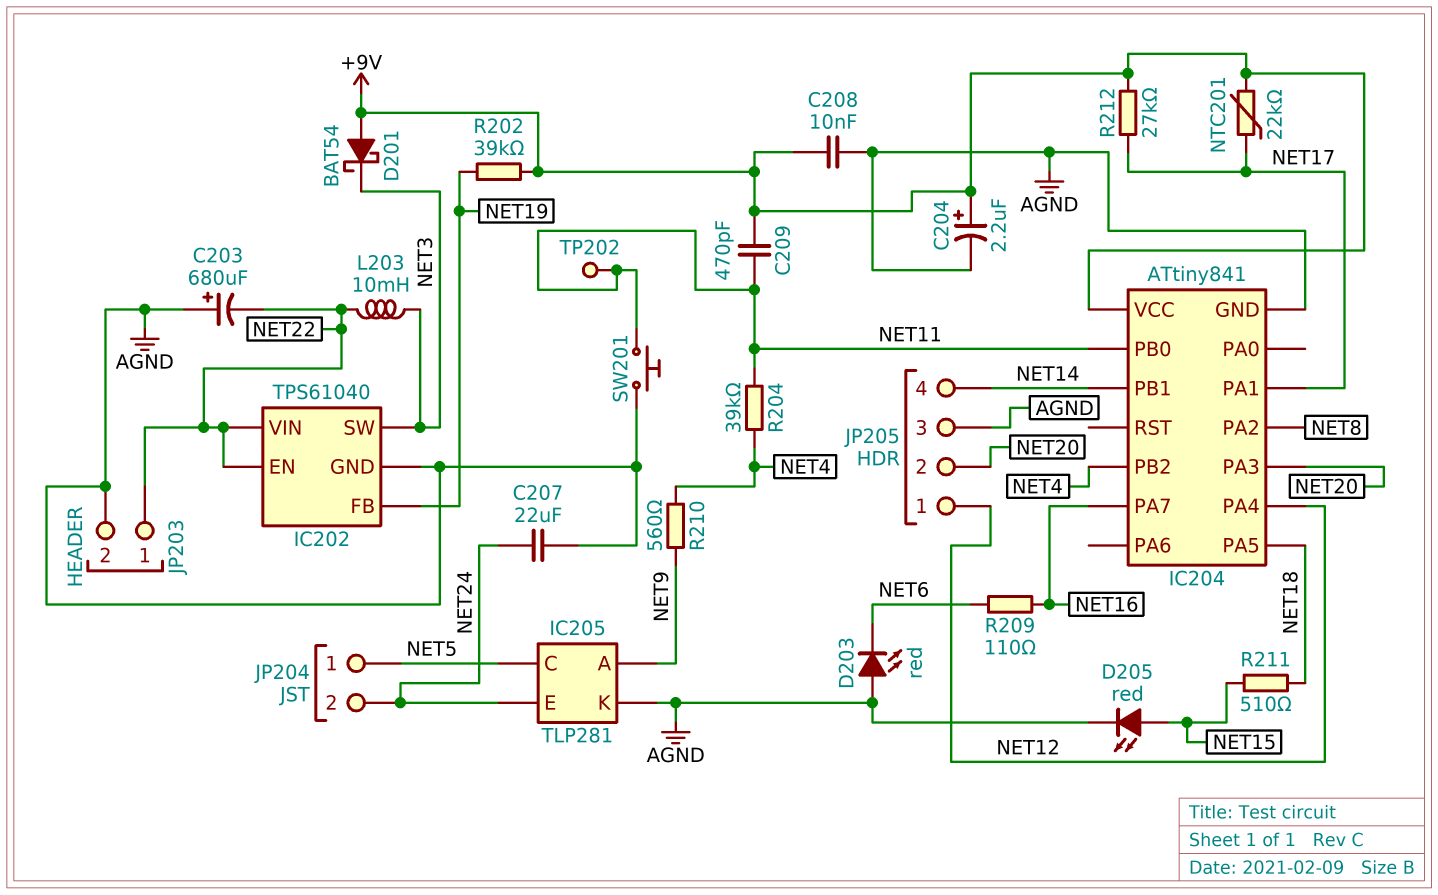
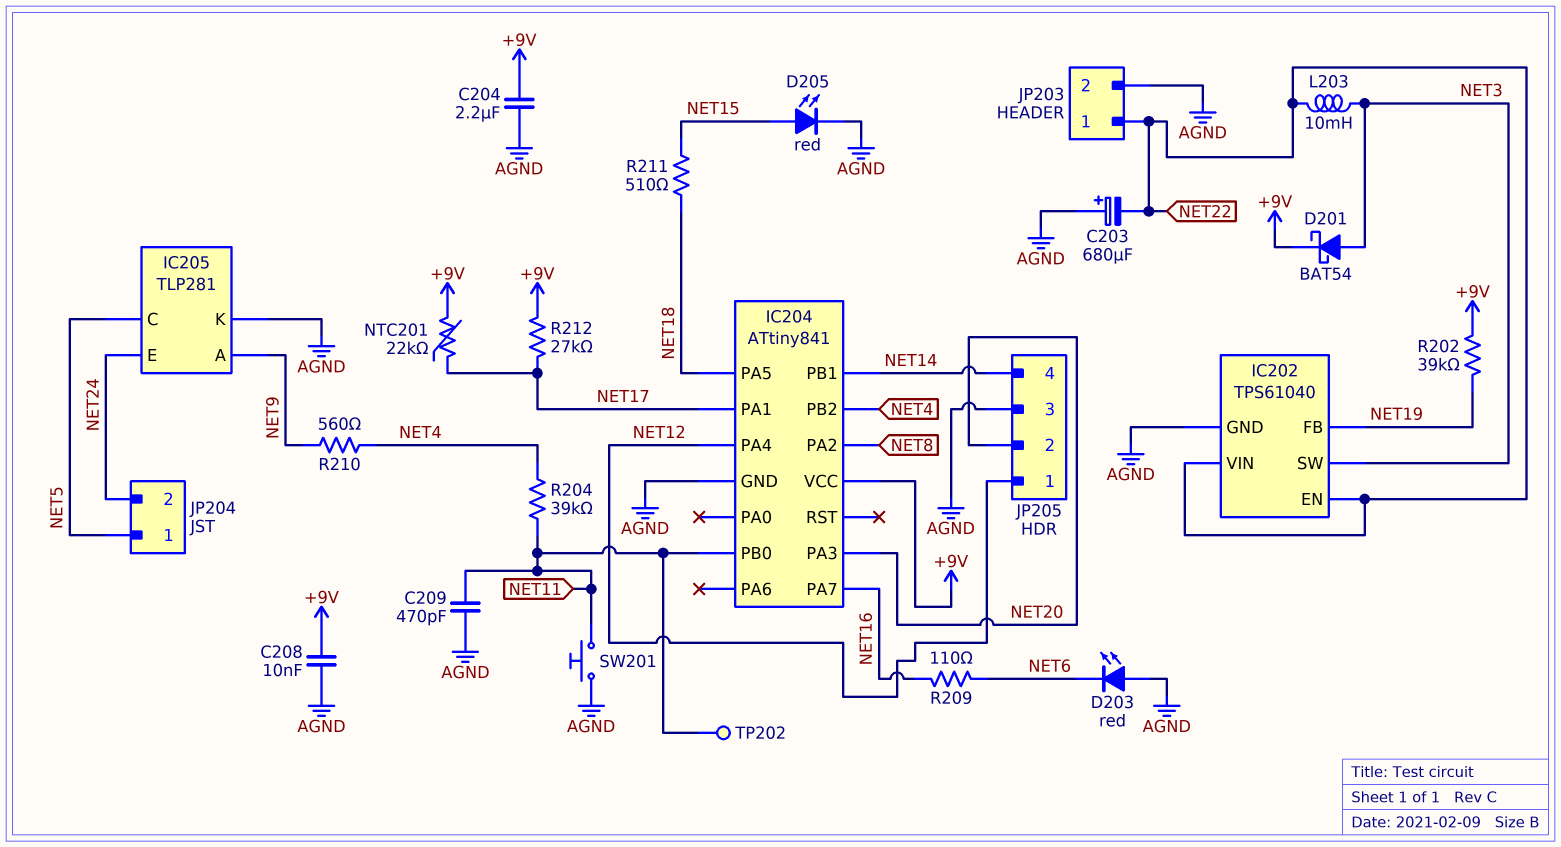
C204: 2.2uF (plus +9V, minus AGND) -> 2.2uF (+9V, AGND)
C207: 22uF (AGND, NET24) -> none
C209: 470pF (+9V, NET11) -> 470pF (AGND, NET11)
D201: schottky BAT54 (A +9V, K NET3) -> schottky BAT54 (A NET3, K +9V)

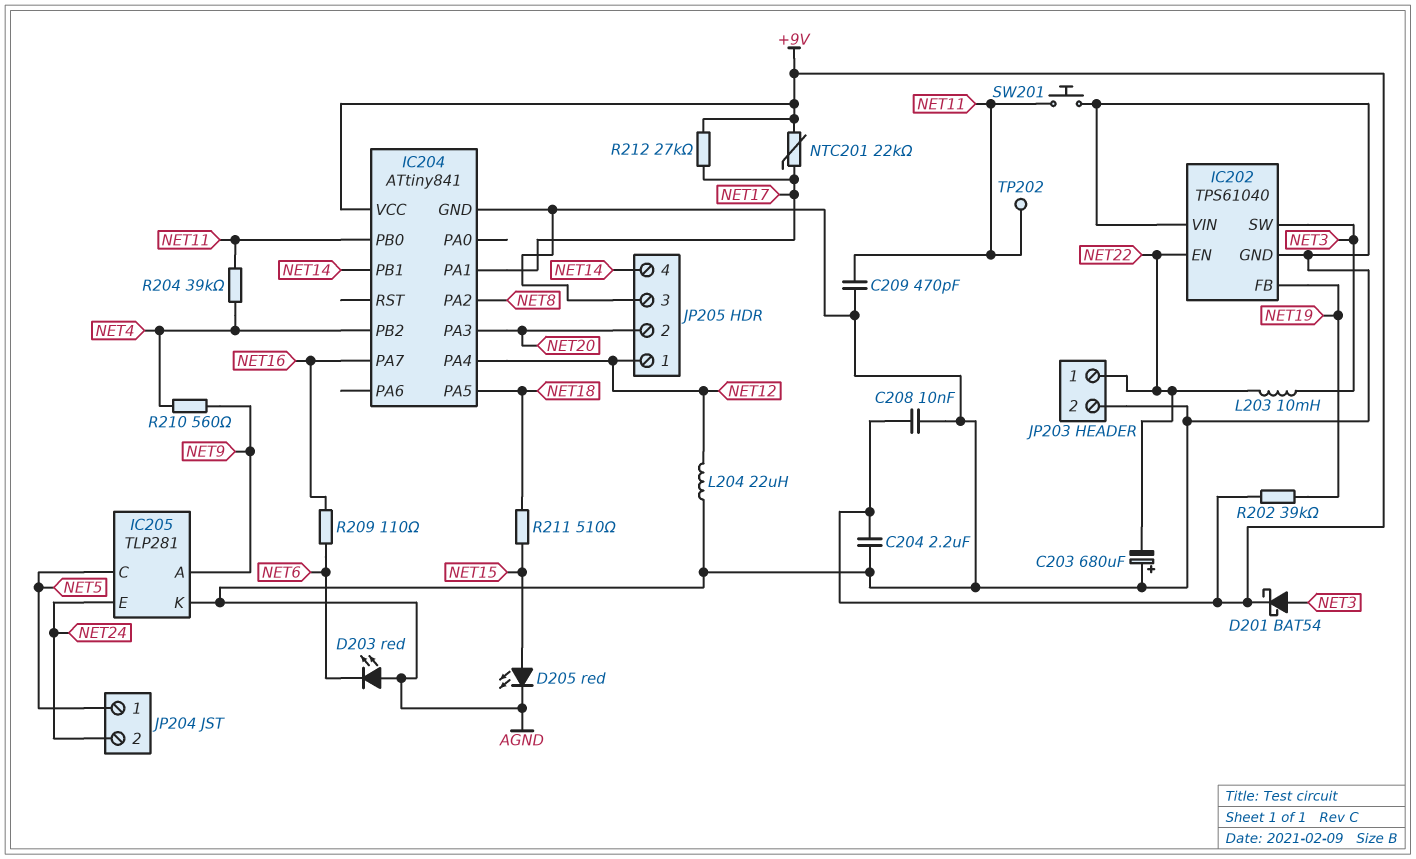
IC202 pin VIN: NET22 -> AGND
L204: none -> 22uH (AGND, NET12)

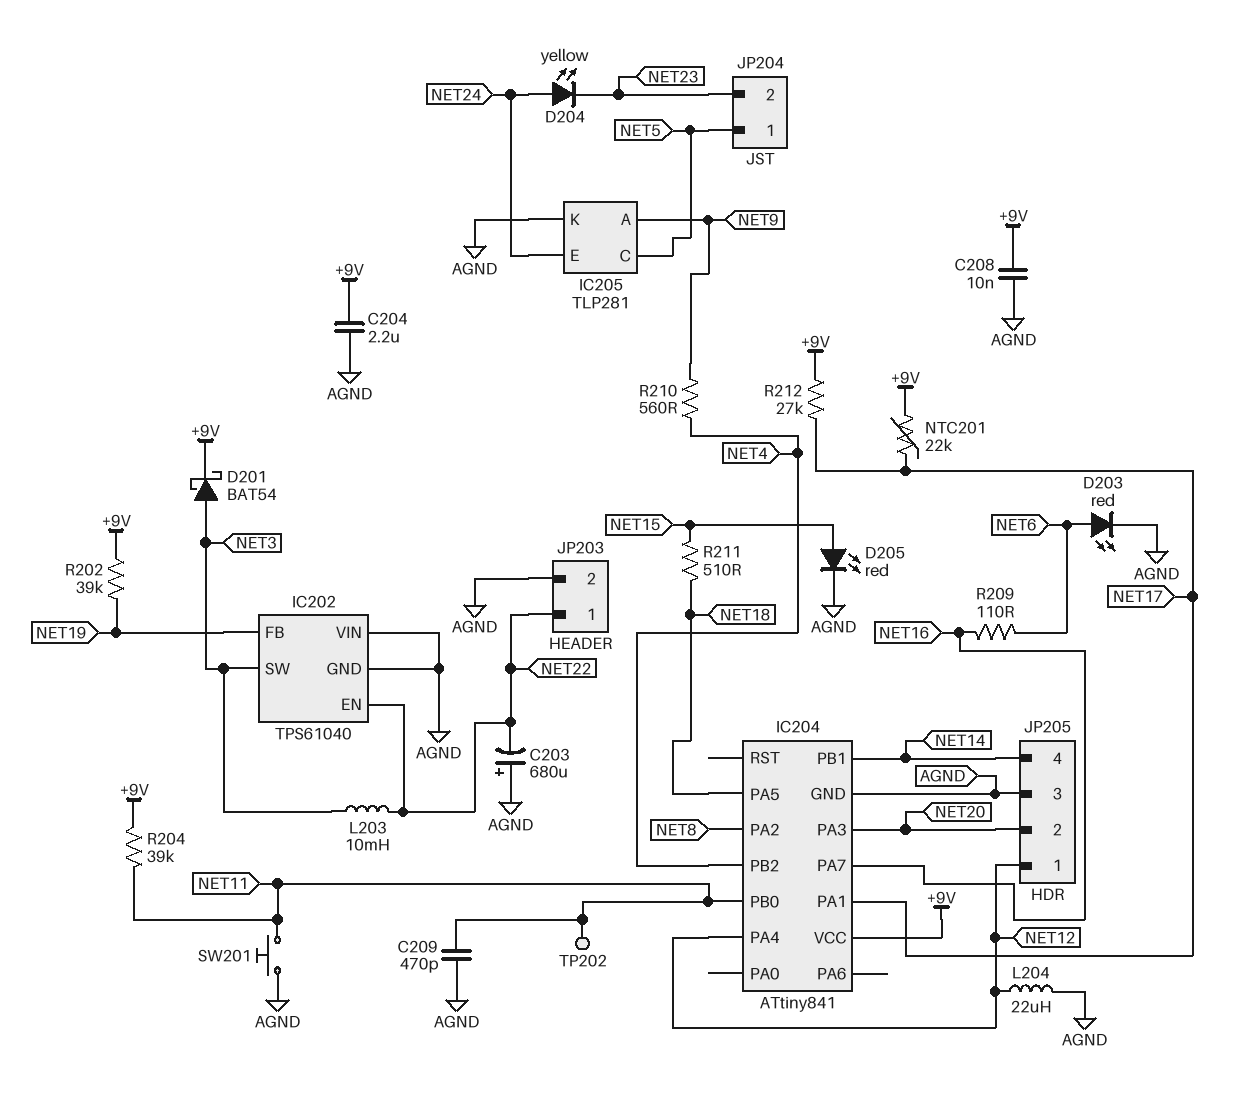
D203: LED red (A AGND, K NET6) -> LED red (A NET6, K AGND)
D204: none -> LED yellow (A NET24, K NET23)
JP204 pin 2: NET24 -> NET23
R204: 39k (NET4, NET11) -> 39k (+9V, NET11)

